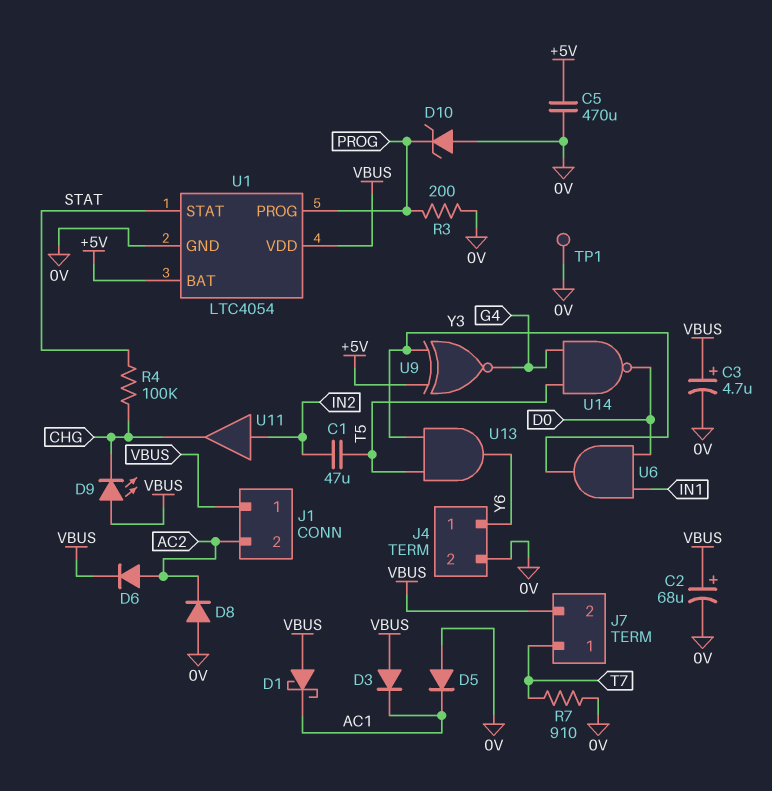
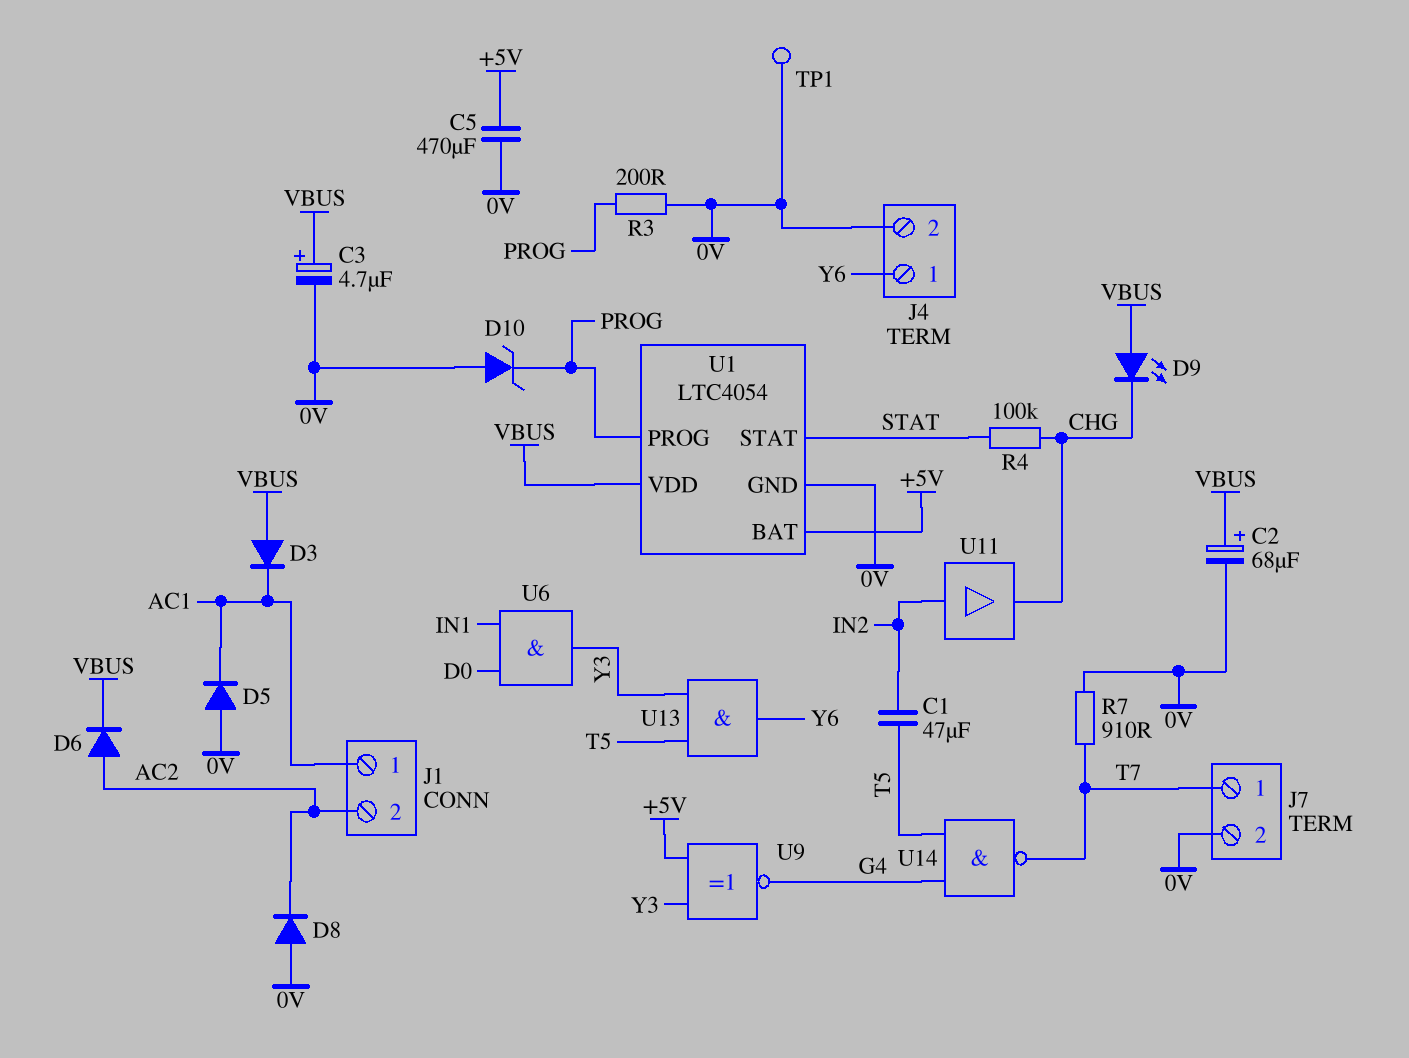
D1: schottky (A VBUS, K AC1) -> none
J1 pin 1: VBUS -> AC1
J7 pin 2: VBUS -> 0V
U14: NAND (in G4, in T5, out D0) -> NAND (in G4, in T5, out T7)

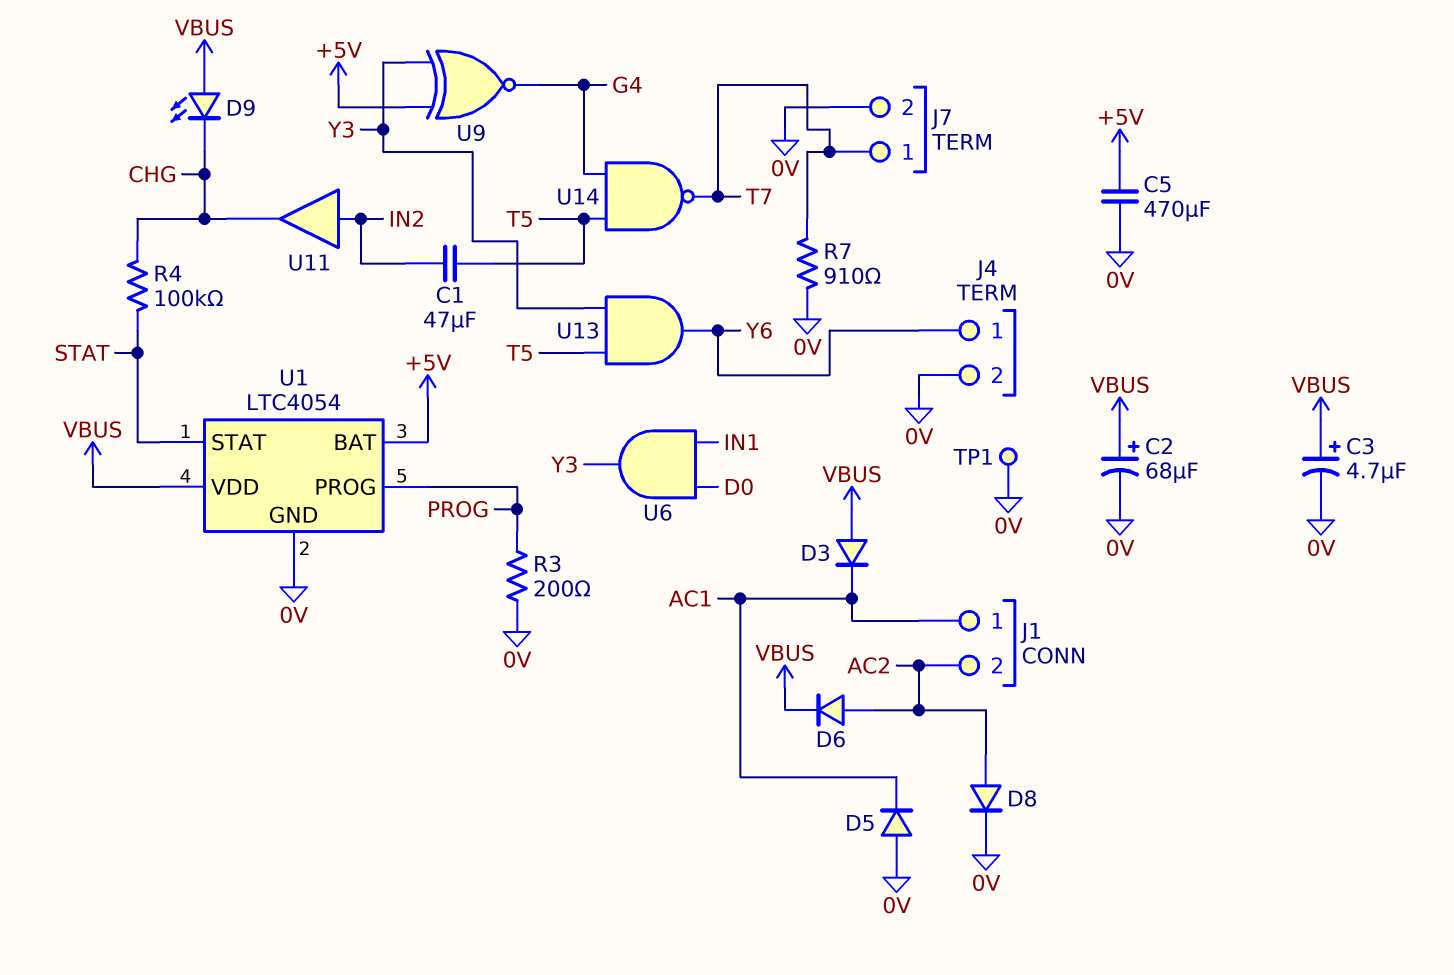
D8: diode (A 0V, K AC2) -> diode (A AC2, K 0V)
D10: zener (A 0V, K PROG) -> none

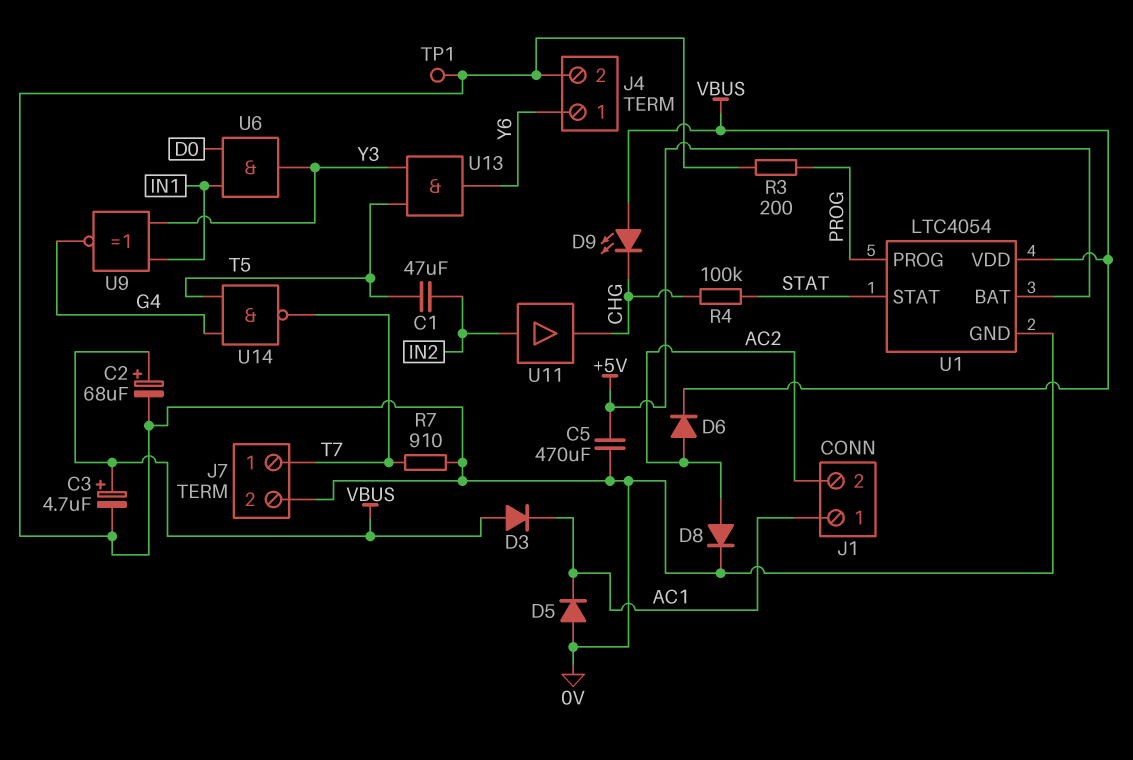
U9: XNOR (in +5V, in Y3, out G4) -> XNOR (in IN1, in Y3, out G4)

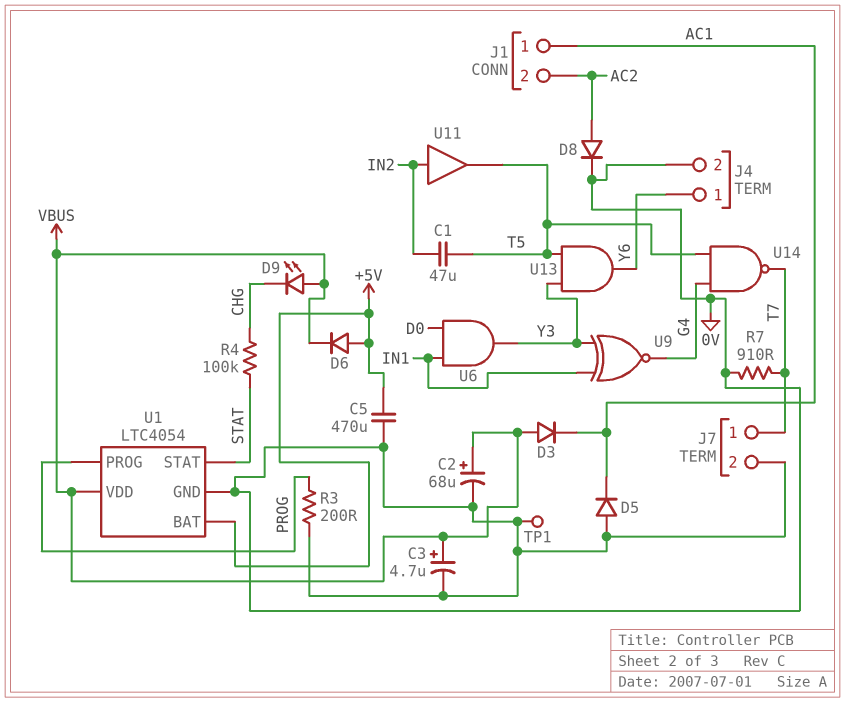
D6: diode (A AC2, K VBUS) -> diode (A +5V, K VBUS)
U11: buffer (in IN2, out CHG) -> buffer (in IN2, out T5)

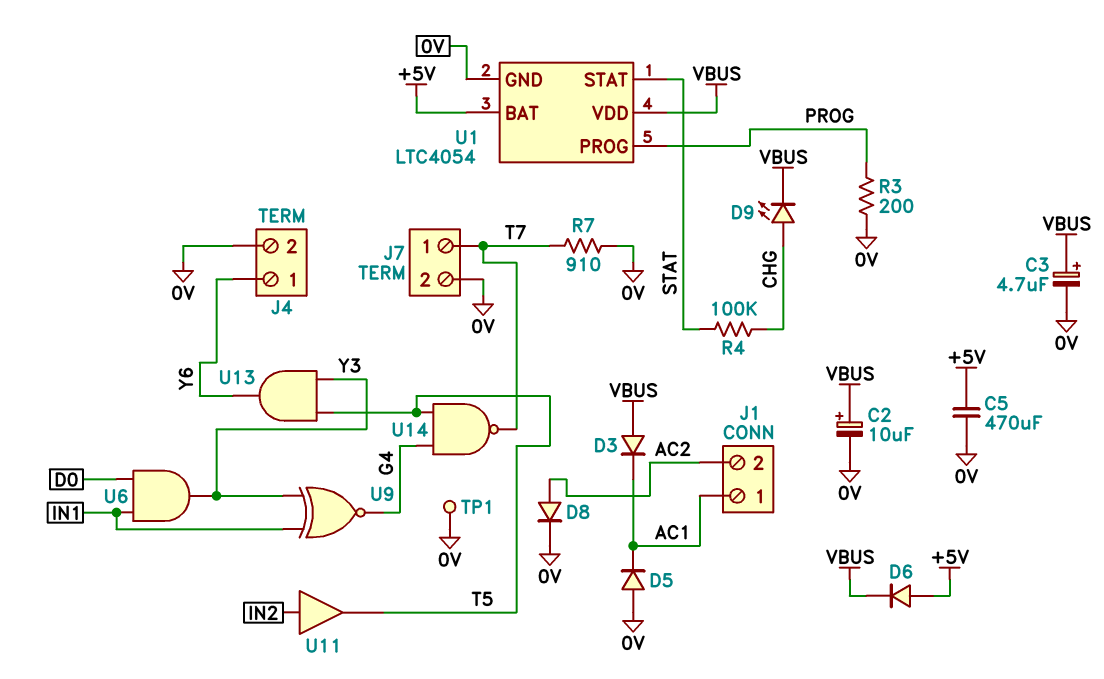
C1: 47uF (IN2, T5) -> none
C2: 68uF (plus VBUS, minus 0V) -> 10uF (plus VBUS, minus 0V)
D9: LED (A VBUS, K CHG) -> LED (A CHG, K VBUS)

